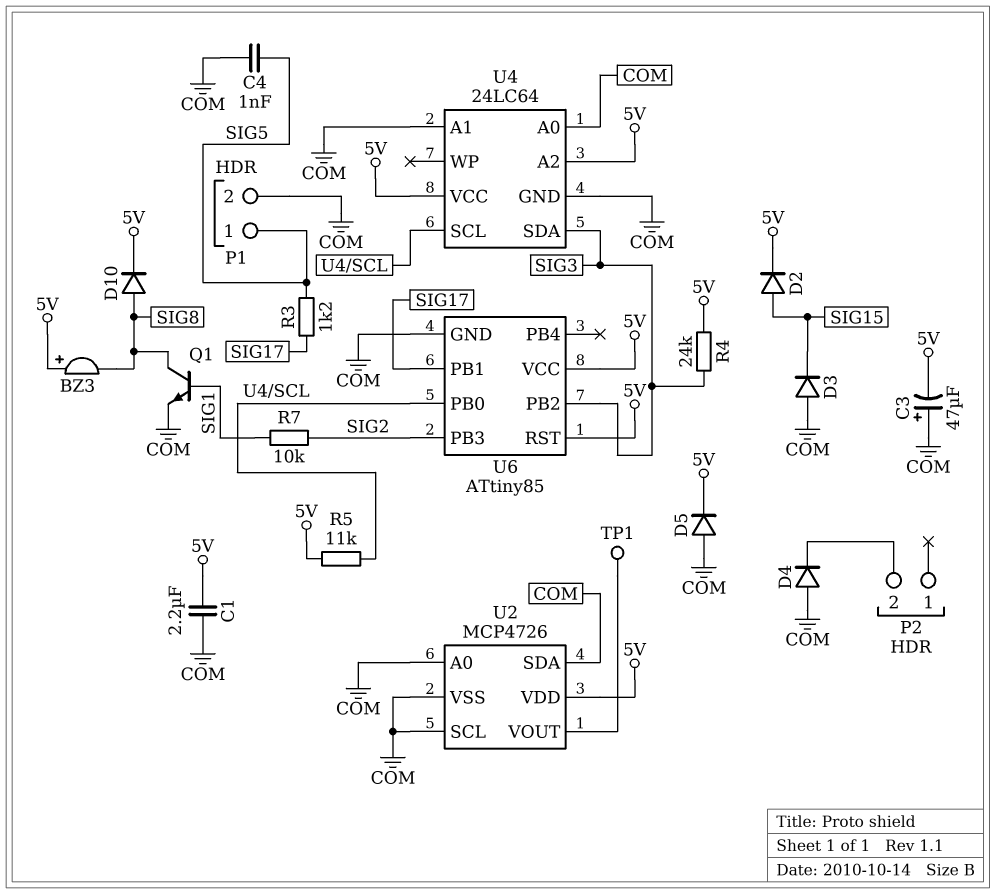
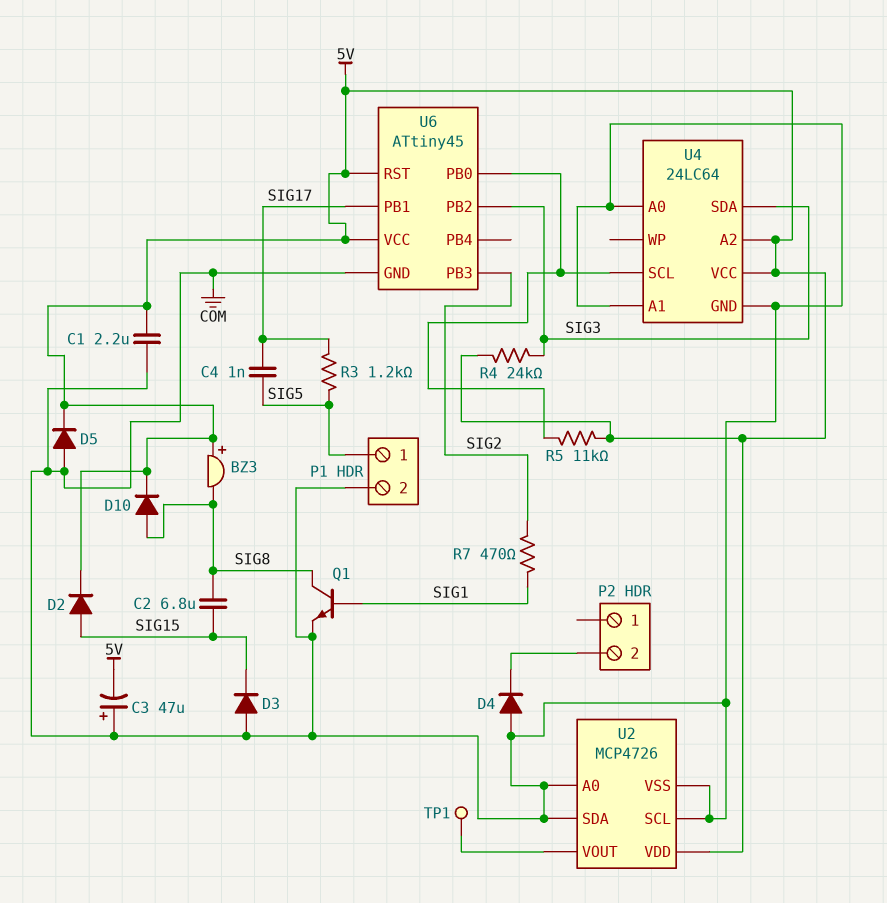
C2: none -> 6.8uF (SIG8, SIG15)
C4: 1nF (COM, SIG5) -> 1nF (SIG5, SIG17)
R7: 10k (SIG1, SIG2) -> 470 (SIG1, SIG2)
U6: ATtiny85 -> ATtiny45

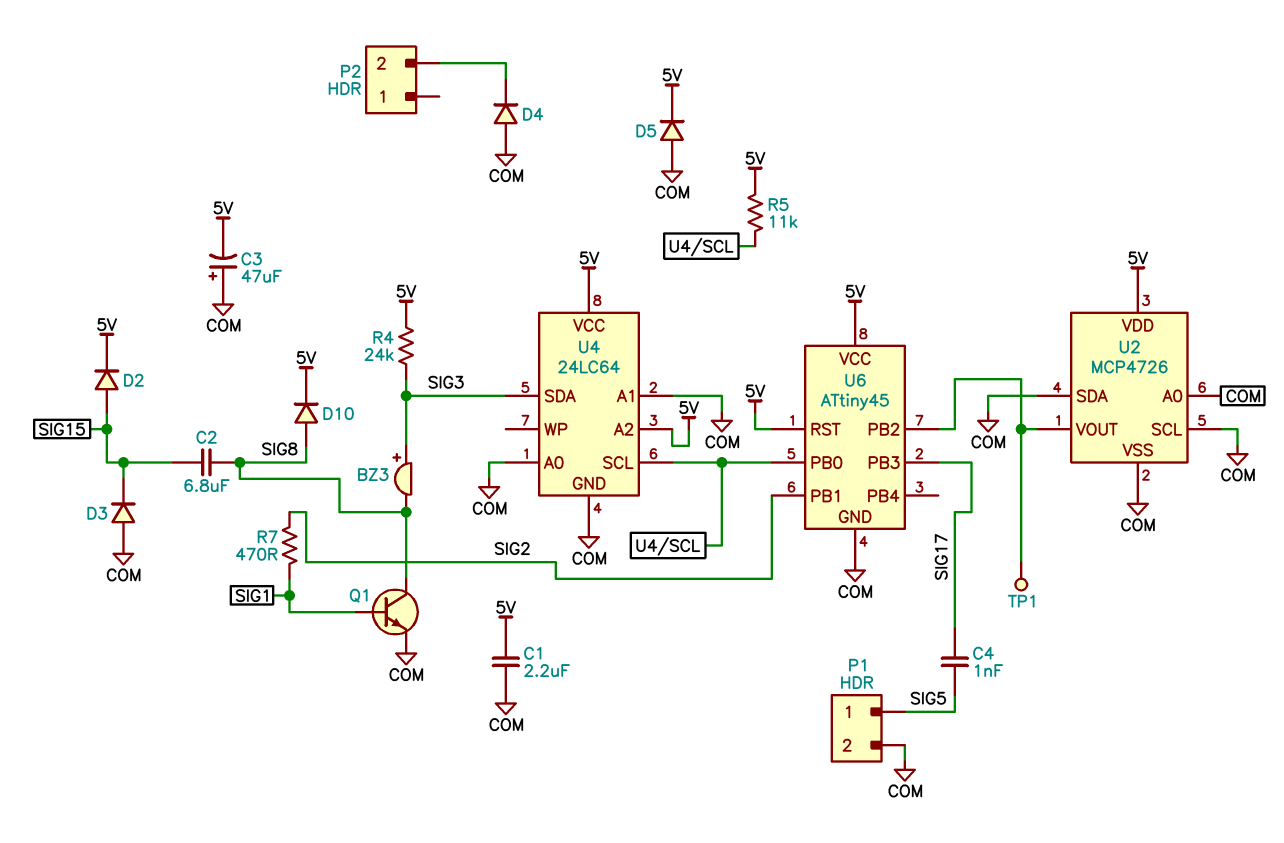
BZ3: buzzer (plus 5V, minus SIG8) -> buzzer (plus SIG3, minus SIG8)
R3: 1.2k (SIG5, SIG17) -> none
U6 pin PB1: SIG17 -> SIG2
U6 pin PB2: SIG3 -> U2/VOUT
U6 pin PB3: SIG2 -> SIG17

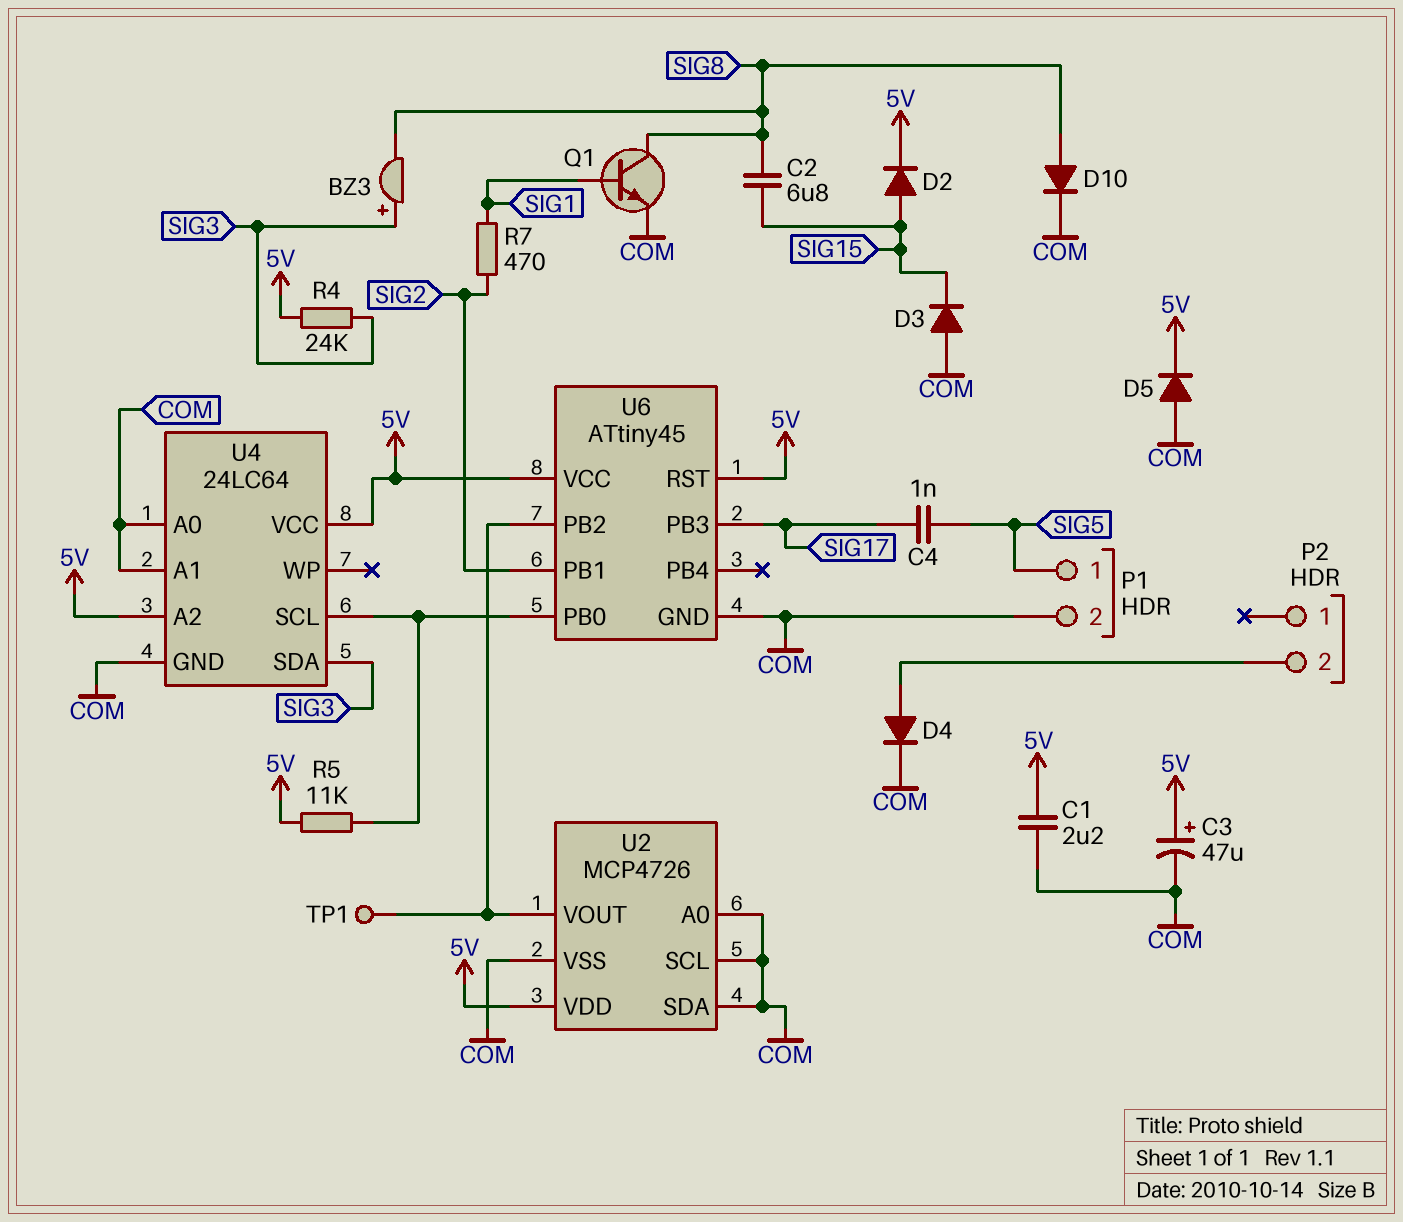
C3: 47uF (plus COM, minus 5V) -> 47uF (plus 5V, minus COM)
D4: diode (A COM, K P2/2) -> diode (A P2/2, K COM)
D10: diode (A SIG8, K 5V) -> diode (A SIG8, K COM)

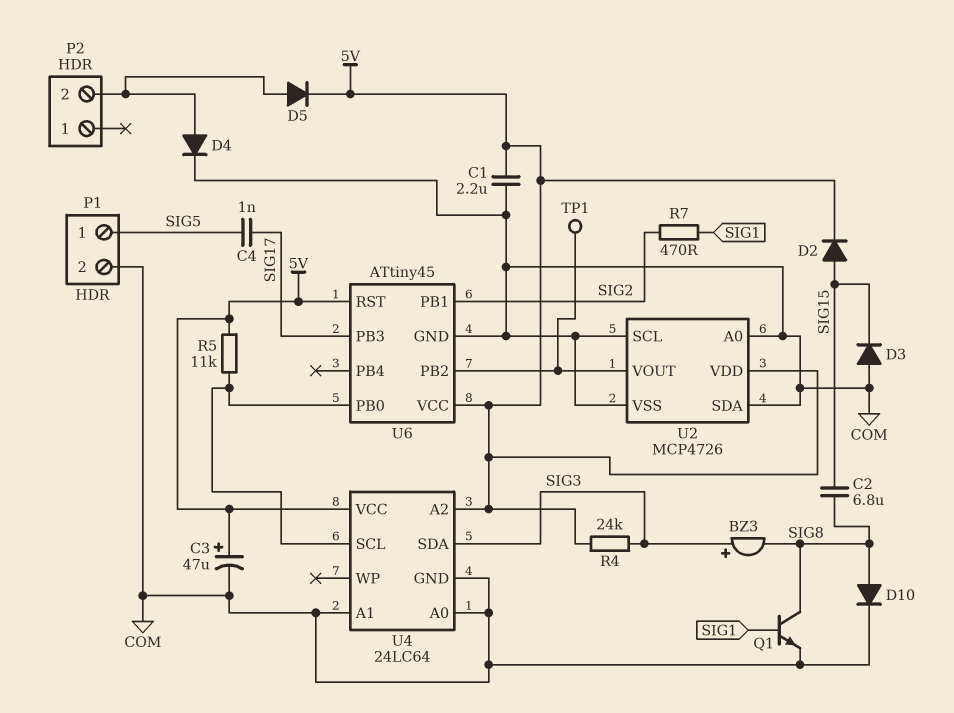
D5: diode (A COM, K 5V) -> diode (A P2/2, K 5V)

